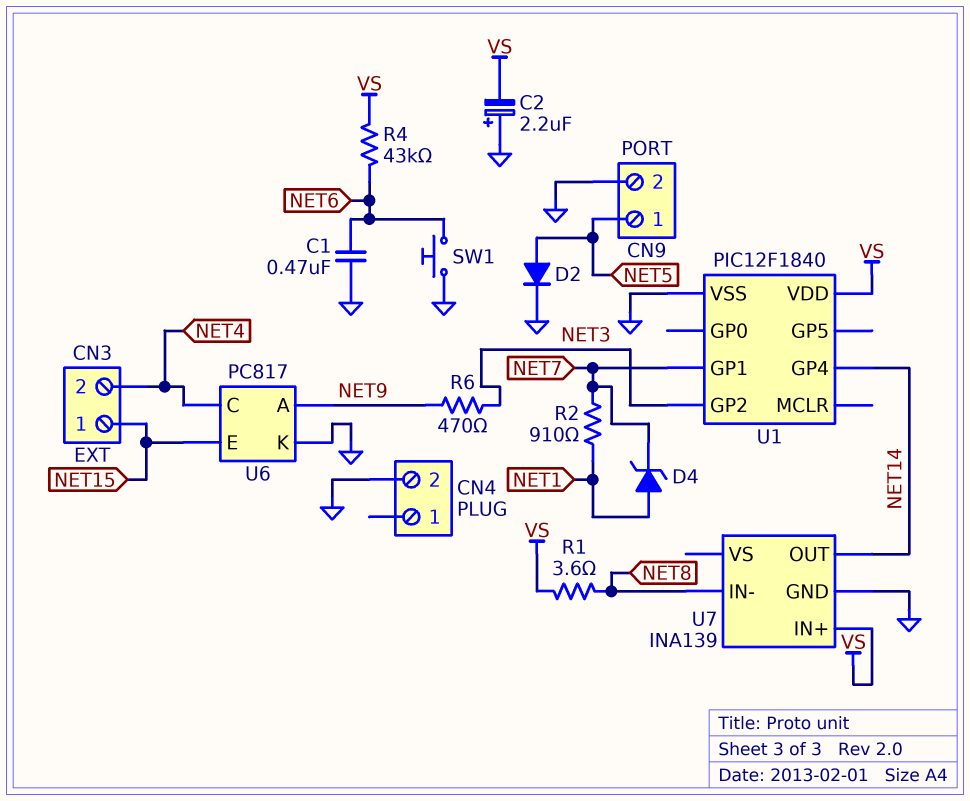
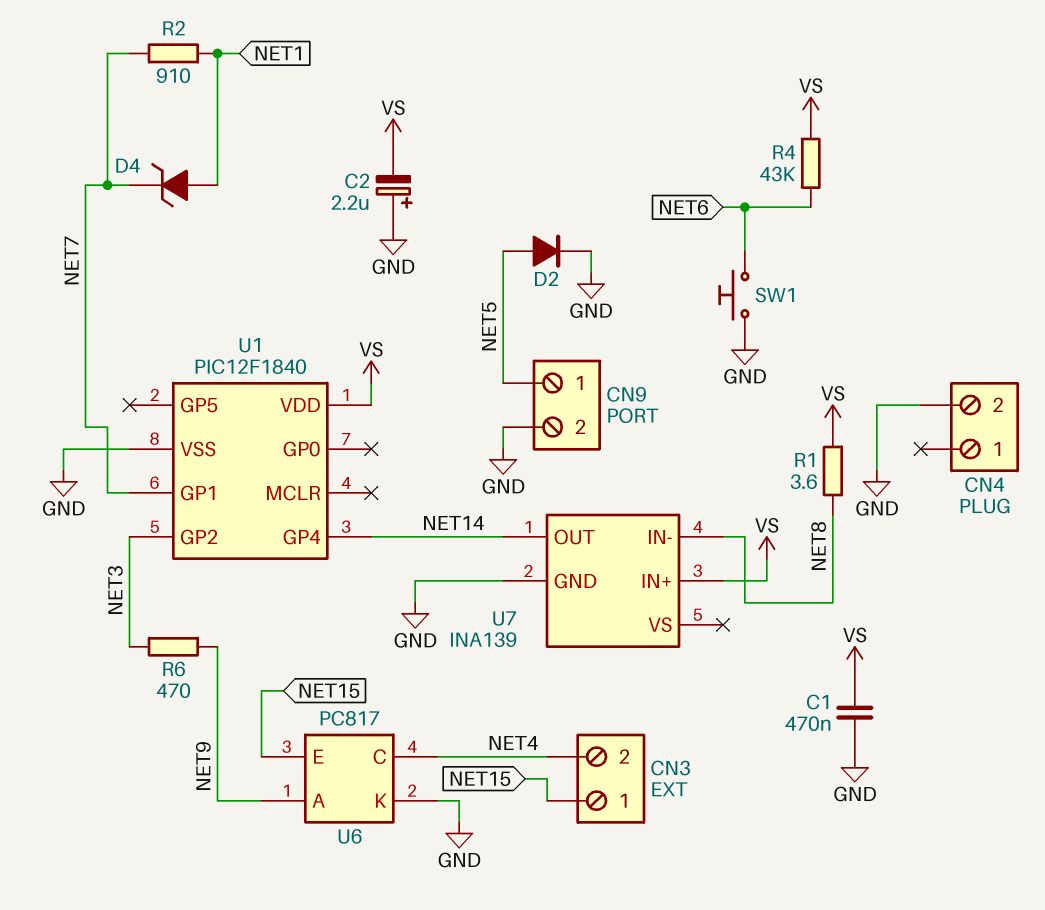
C1: 470nF (GND, NET6) -> 470nF (GND, VS)

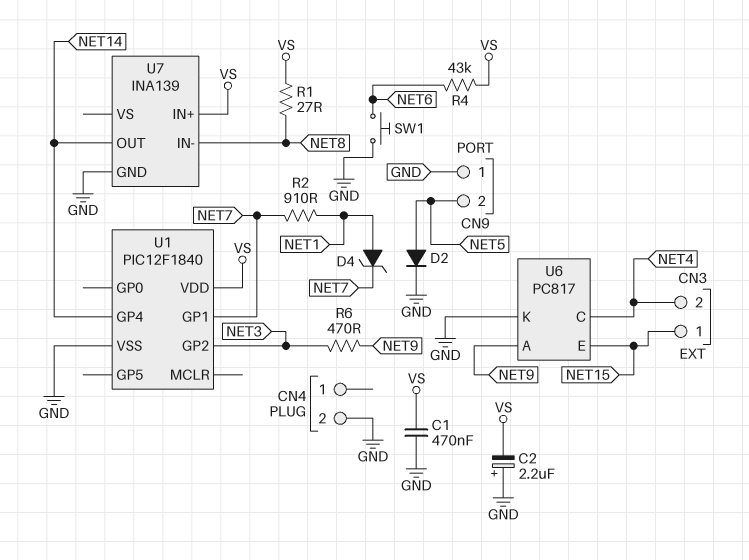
CN9 pin 1: NET5 -> GND
CN9 pin 2: GND -> NET5
R1: 3.6 (NET8, VS) -> 27 (NET8, VS)

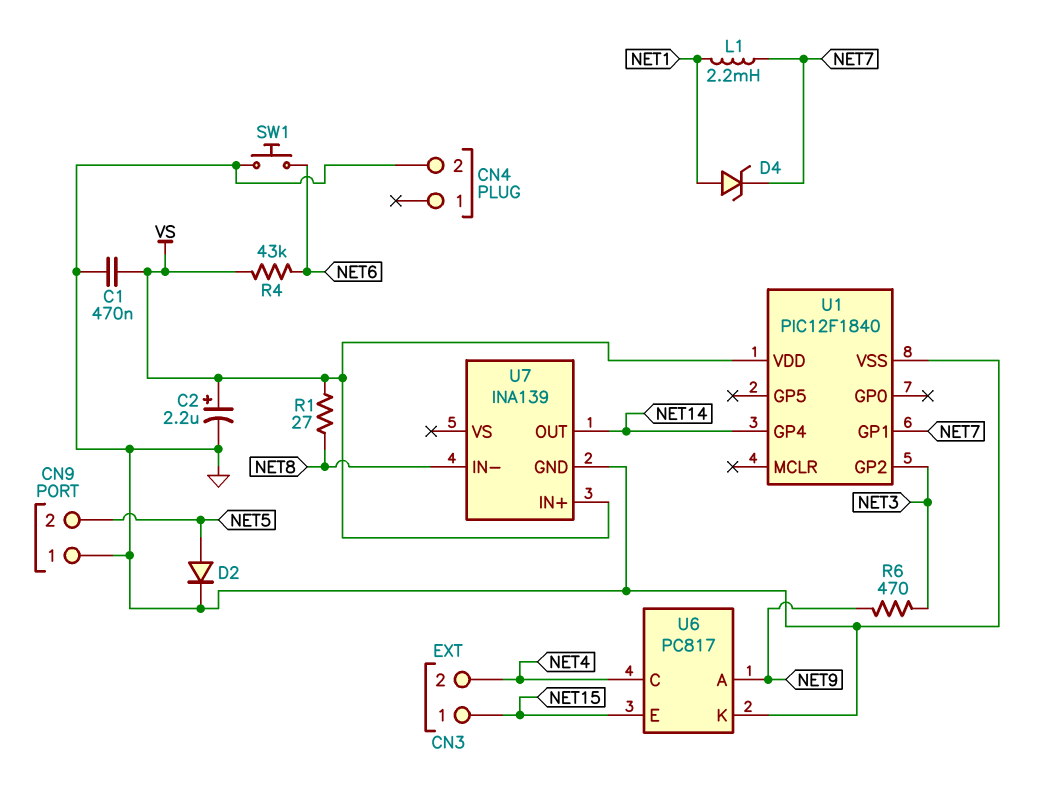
C2: 2.2uF (plus GND, minus VS) -> 2.2uF (plus VS, minus GND)
L1: none -> 2.2mH (NET1, NET7)
R2: 910 (NET1, NET7) -> none

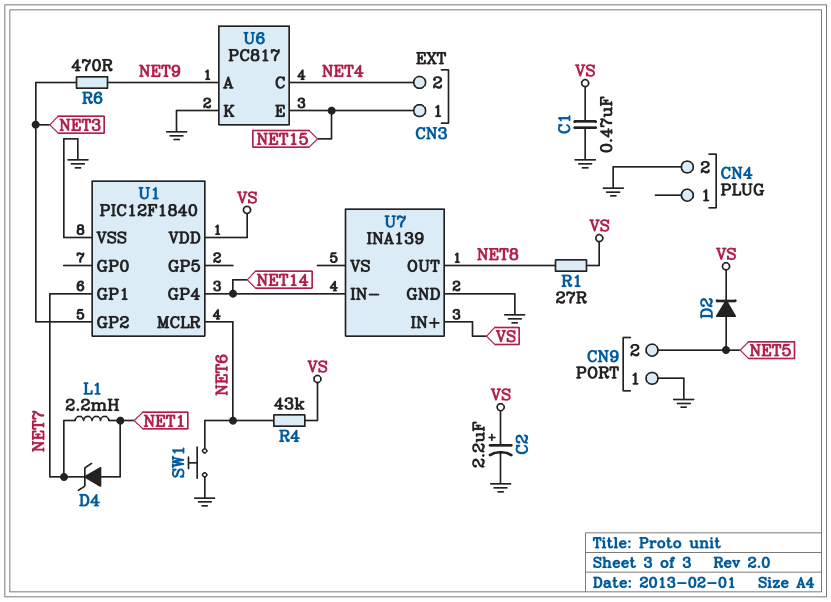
D2: diode (A NET5, K GND) -> diode (A NET5, K VS)
U1 pin MCLR: none -> NET6
U7 pin IN-: NET8 -> NET14
U7 pin OUT: NET14 -> NET8

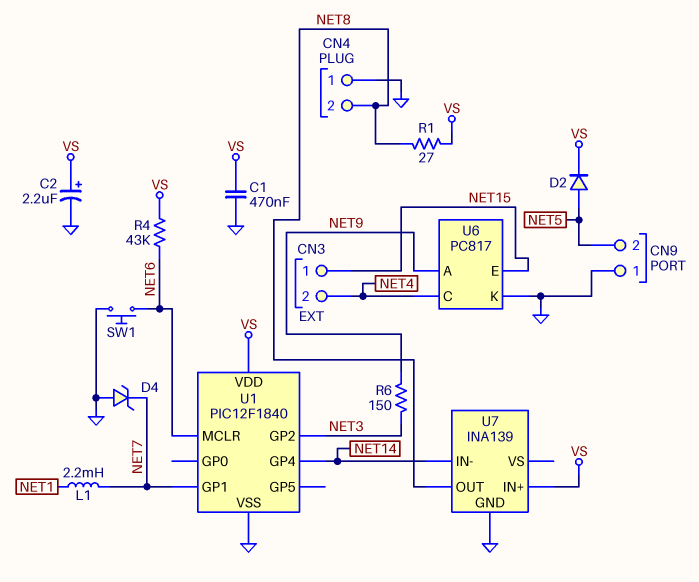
CN4 pin 1: none -> GND
CN4 pin 2: GND -> NET8
D4: zener (A NET1, K NET7) -> zener (A GND, K NET7)
R6: 470 (NET3, NET9) -> 150 (NET3, NET9)

